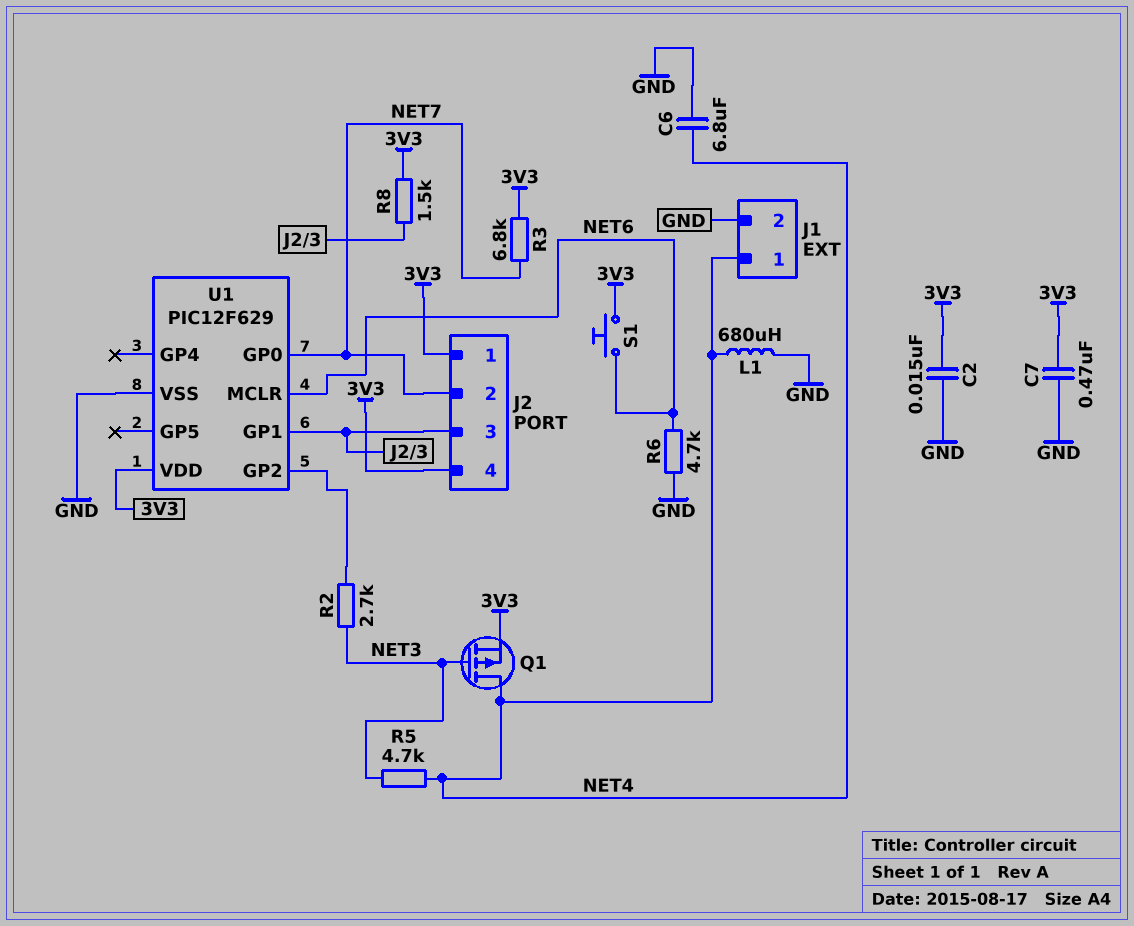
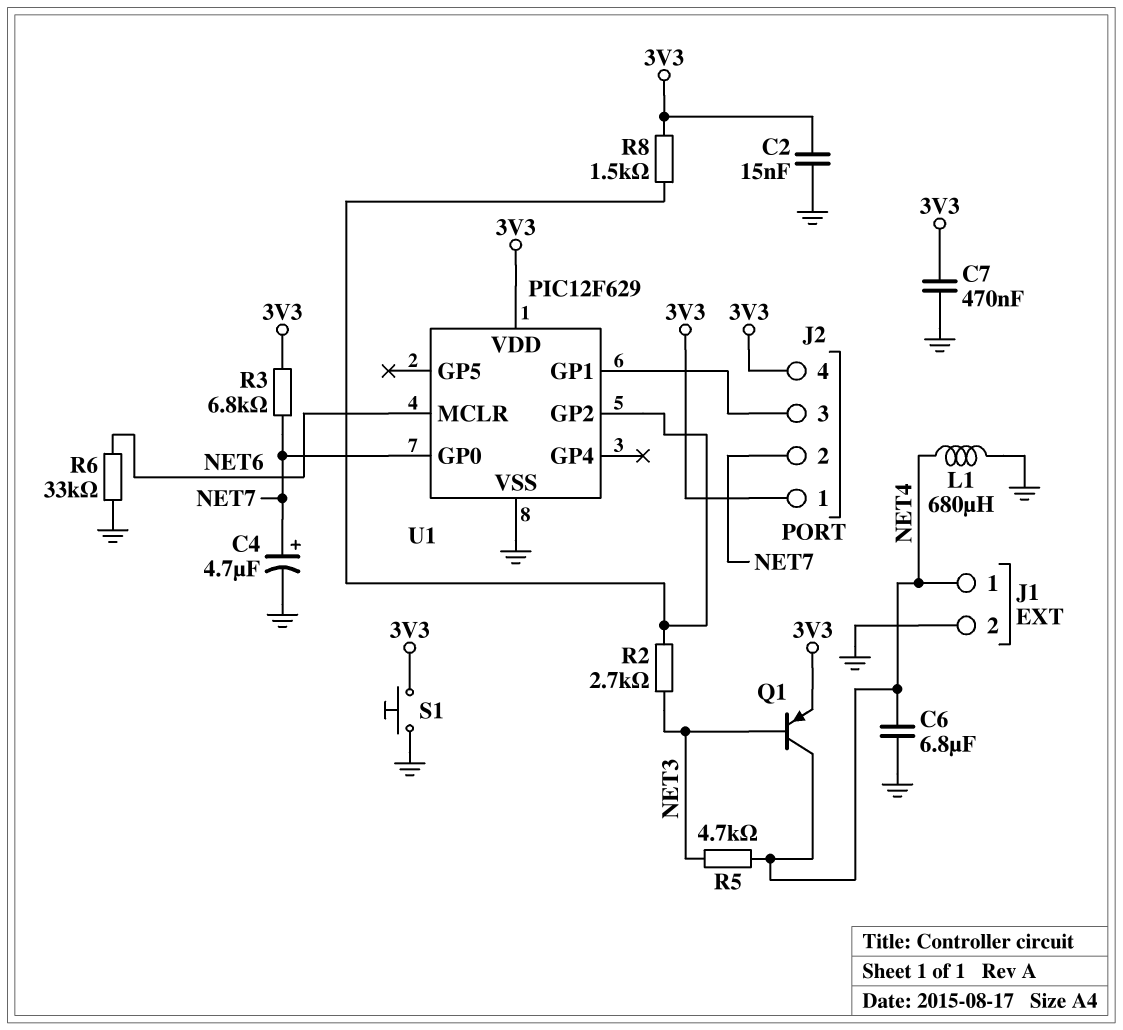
C4: none -> 4.7uF (plus NET7, minus GND)
Q1: PMOS (G NET3, D NET4, S 3V3) -> PNP (B NET3, C NET4, E 3V3)
R6: 4.7k (GND, NET6) -> 33k (GND, NET6)
R8: 1.5k (3V3, J2/3) -> 1.5k (3V3, U1/GP2)
S1: button (3V3, NET6) -> button (3V3, GND)

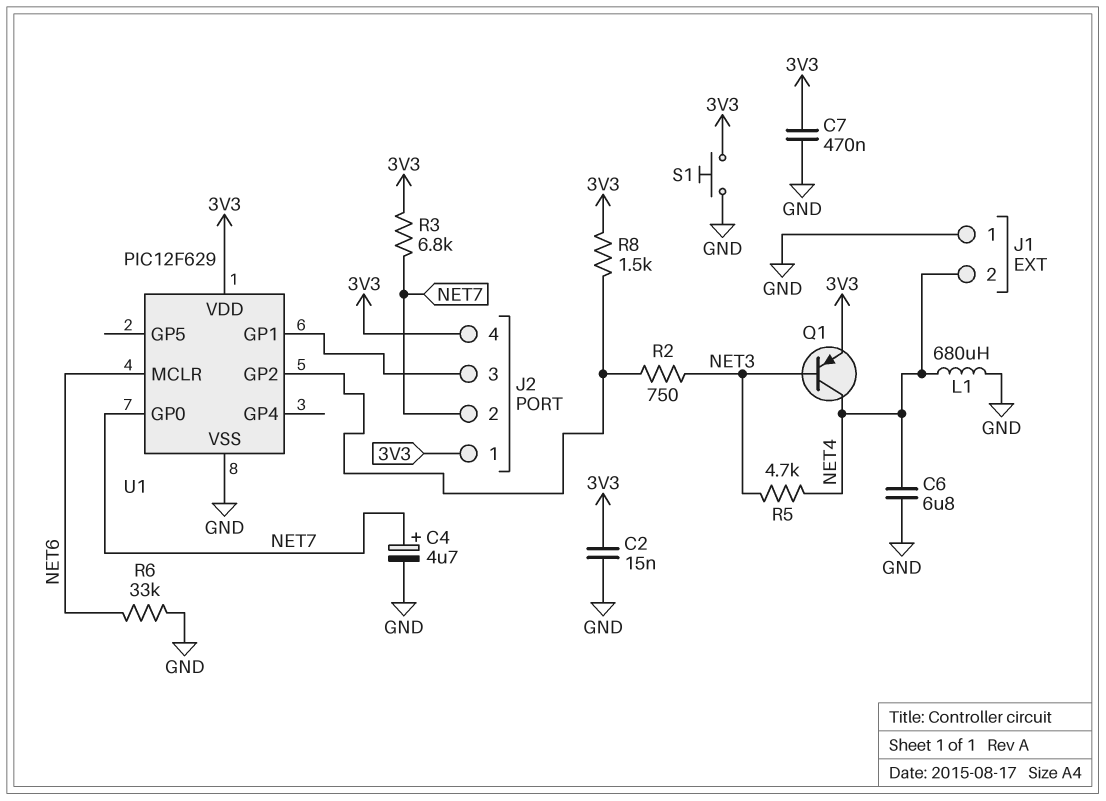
J1 pin 1: NET4 -> GND
J1 pin 2: GND -> NET4
R2: 2.7k (NET3, U1/GP2) -> 750 (NET3, U1/GP2)

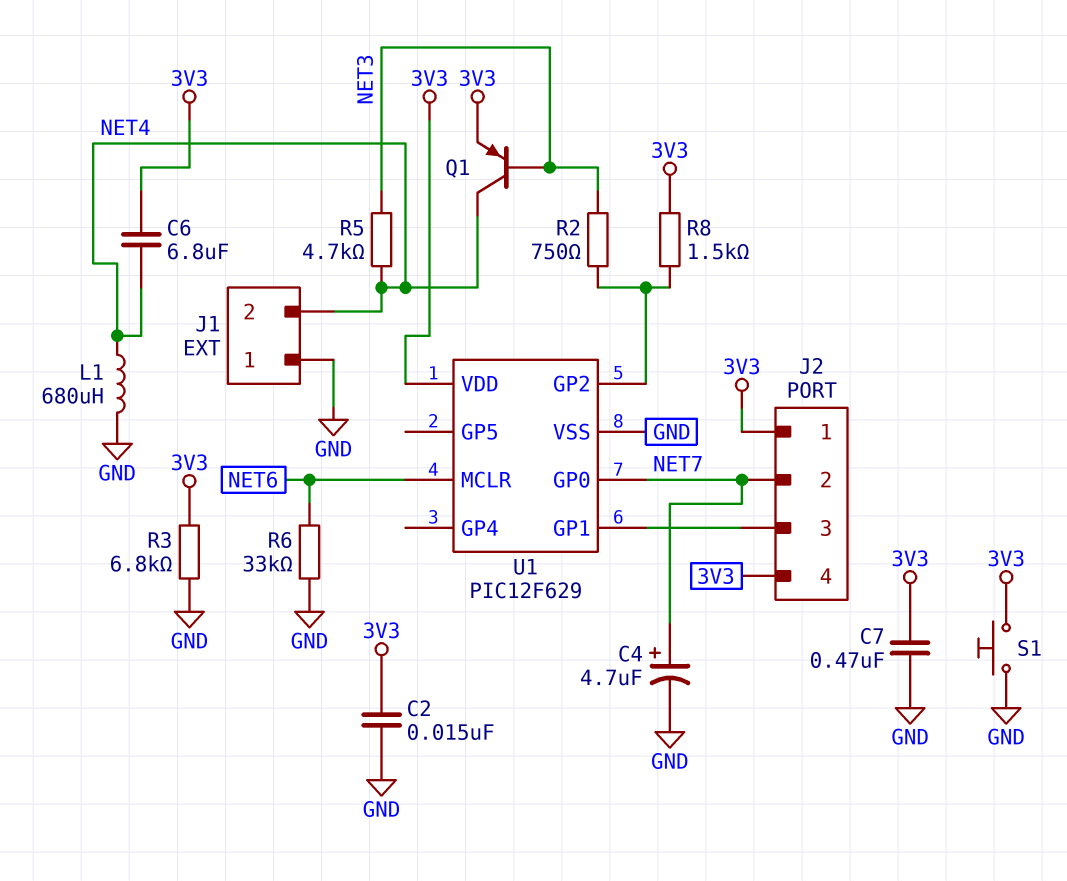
C6: 6.8uF (GND, NET4) -> 6.8uF (3V3, NET4)
R3: 6.8k (3V3, NET7) -> 6.8k (3V3, GND)

